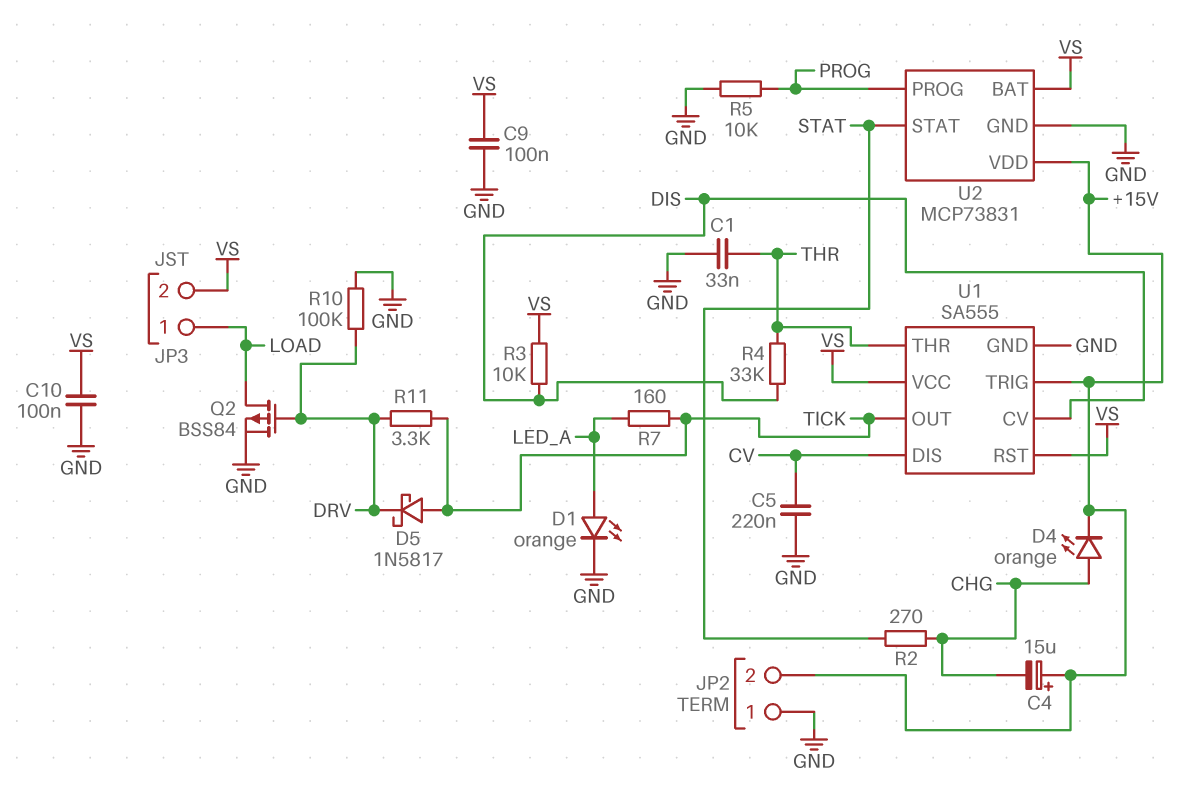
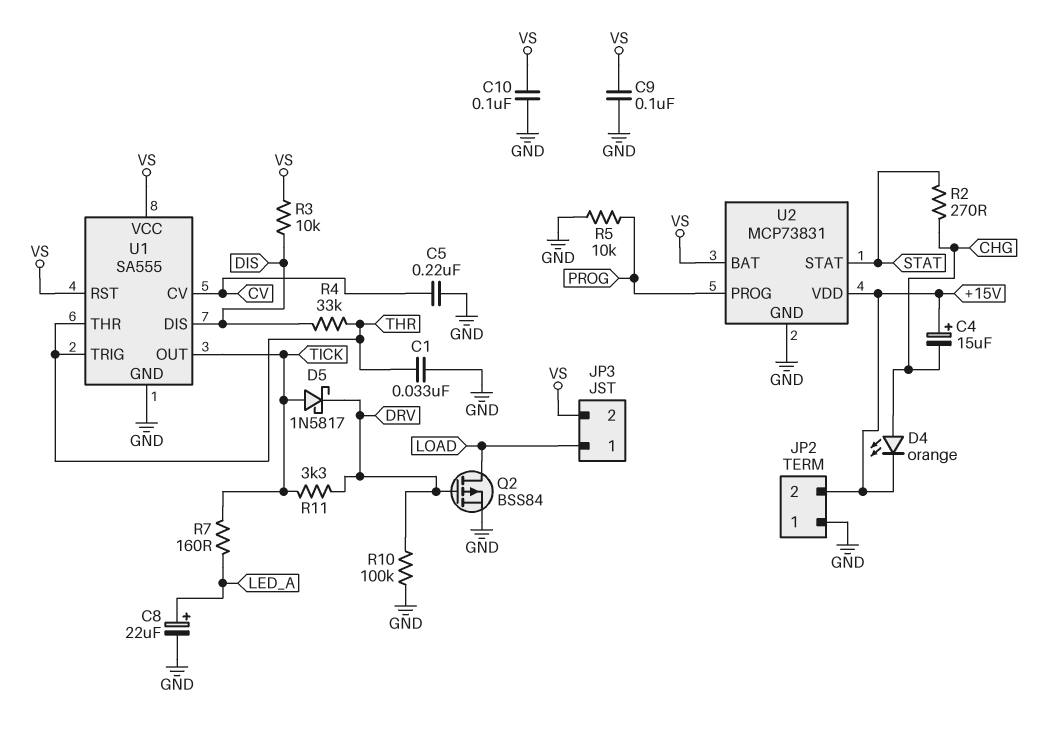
C8: none -> 22uF (plus LED_A, minus GND)
D1: LED orange (A LED_A, K GND) -> none
U1 pin CV: DIS -> CV
U1 pin DIS: CV -> DIS
U1 pin TRIG: +15V -> THR

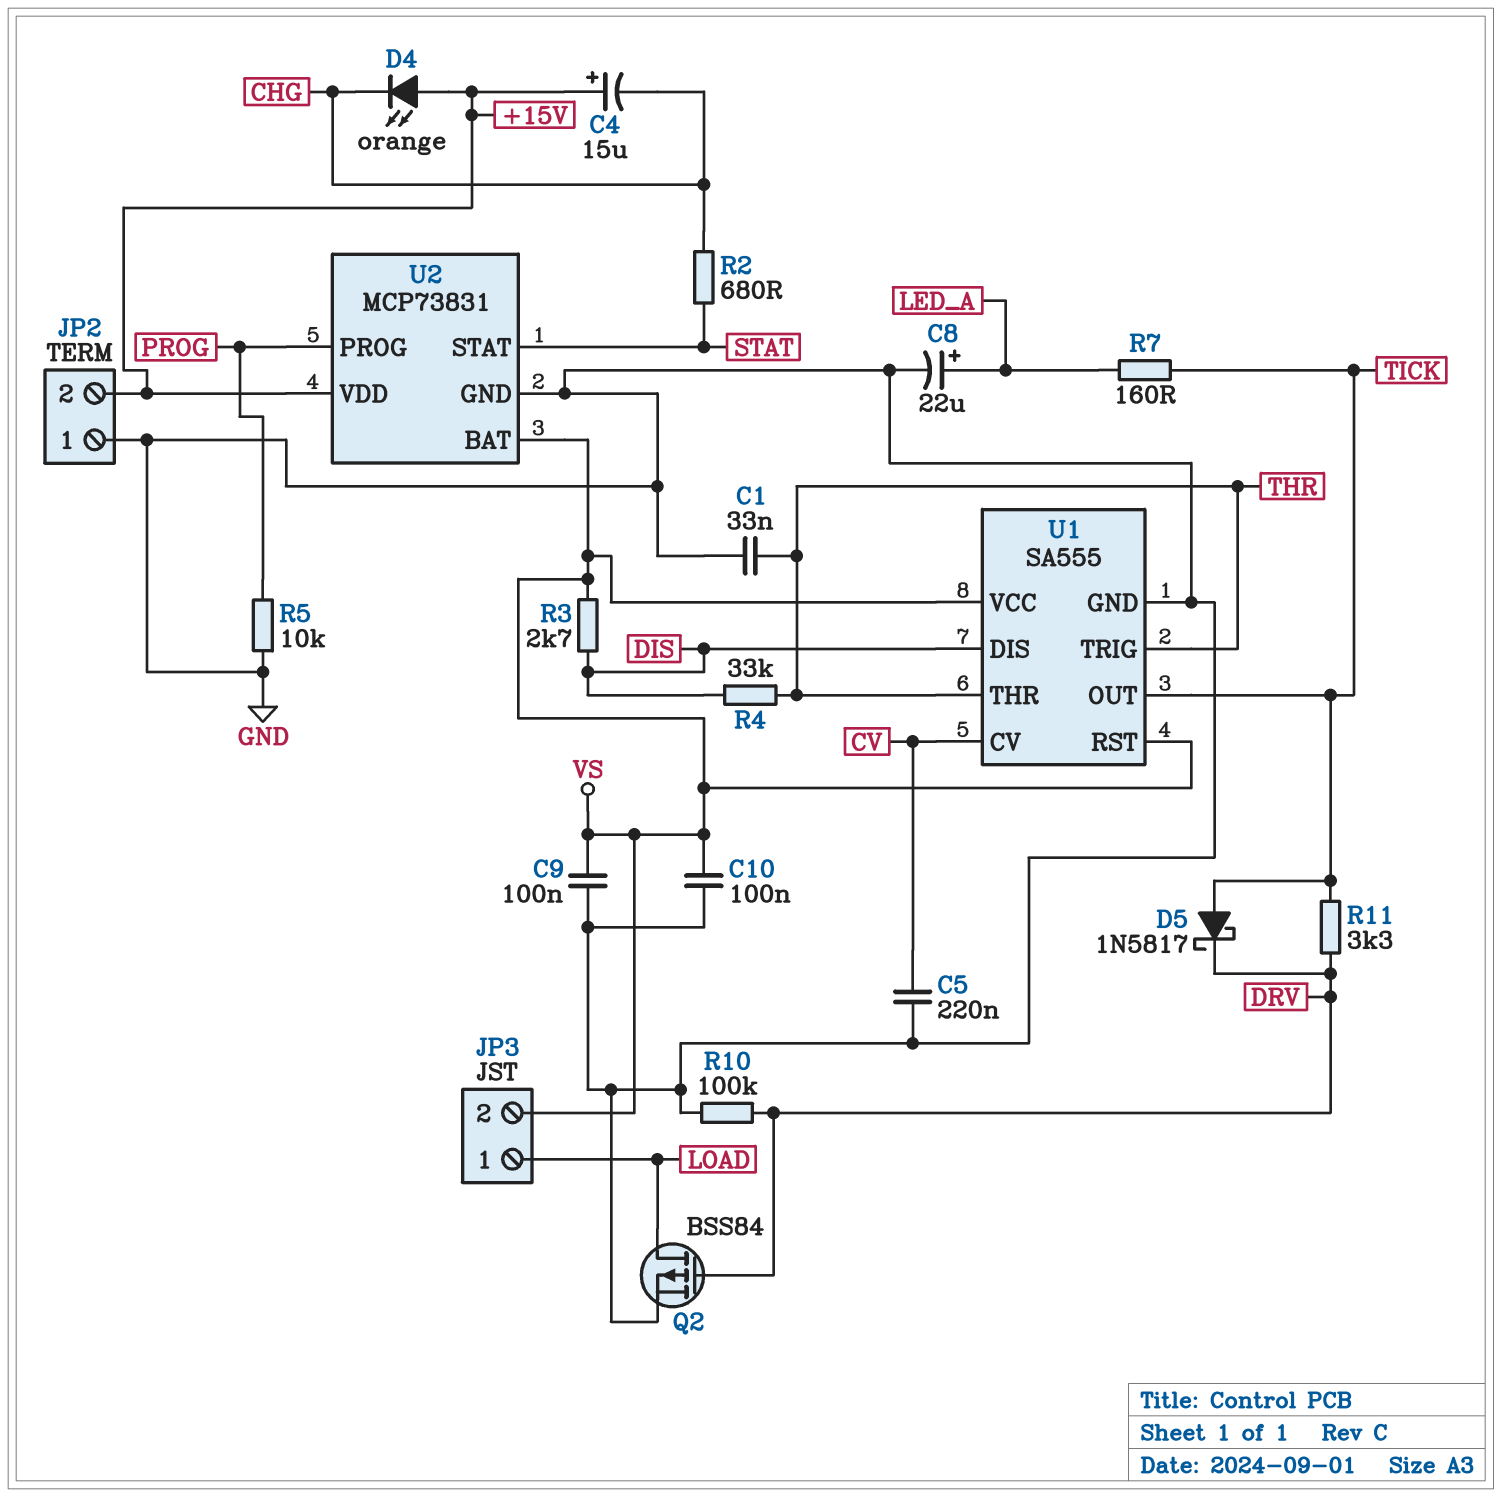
D4: LED orange (A CHG, K +15V) -> LED orange (A +15V, K CHG)
R2: 270 (CHG, STAT) -> 680 (CHG, STAT)
R3: 10k (DIS, VS) -> 2.7k (DIS, VS)

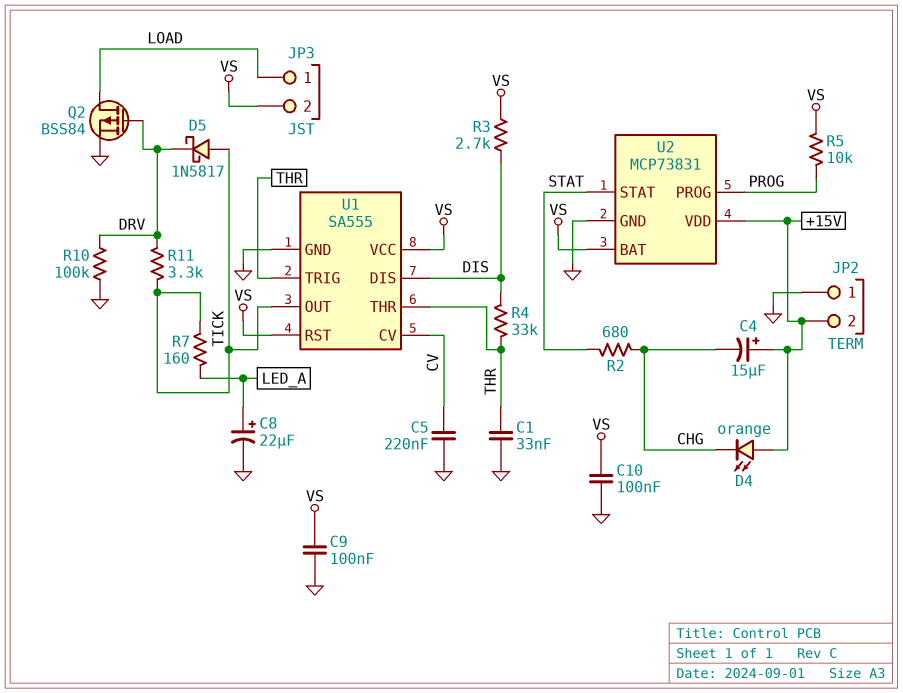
R5: 10k (GND, PROG) -> 10k (PROG, VS)

